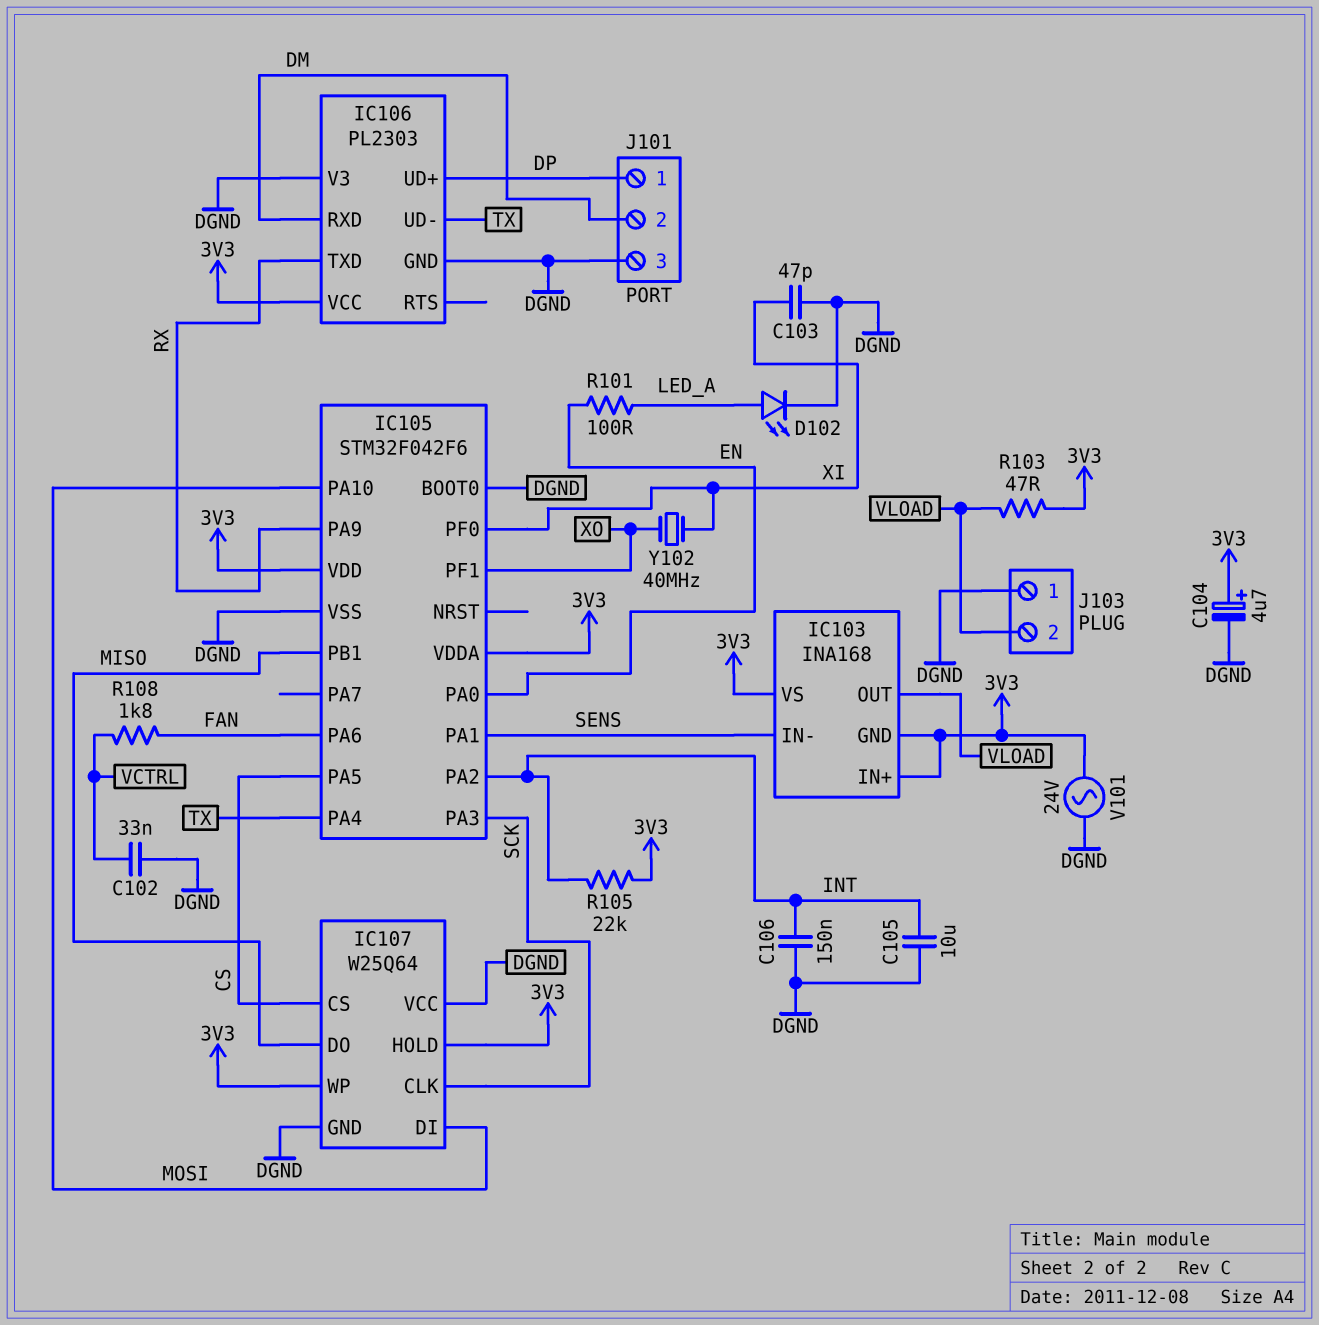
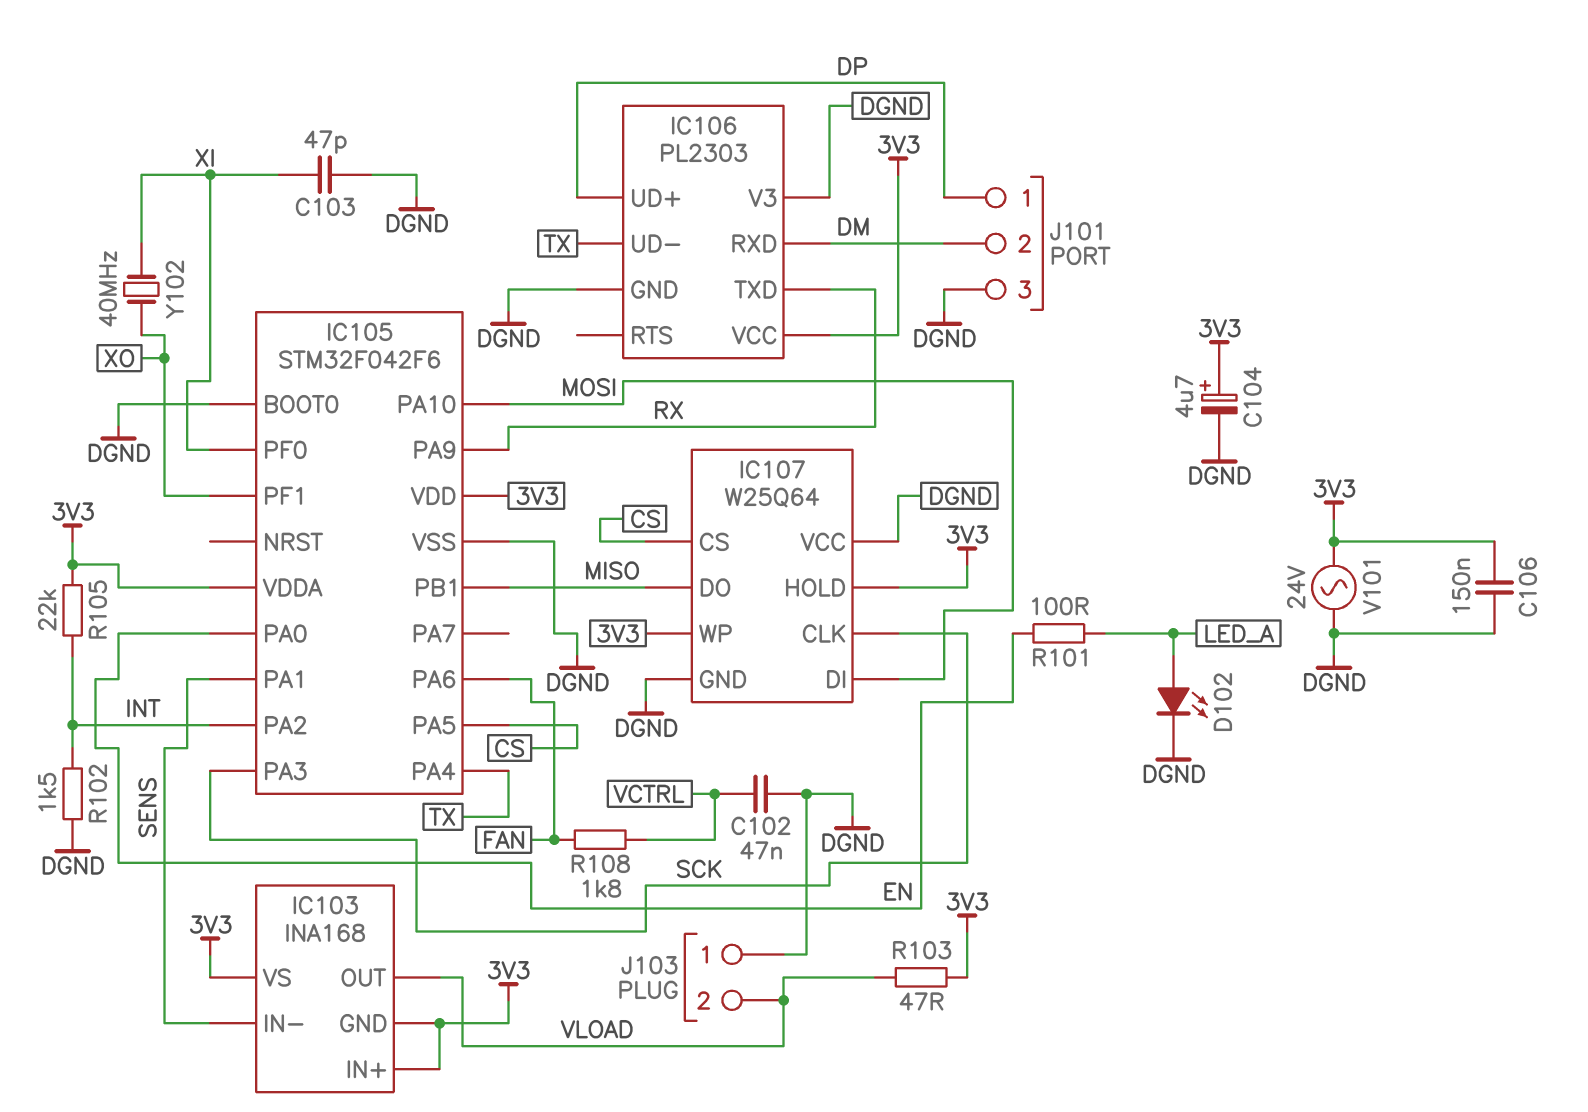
C102: 33nF (DGND, VCTRL) -> 47nF (DGND, VCTRL)
C105: 10uF (DGND, INT) -> none
C106: 150nF (DGND, INT) -> 150nF (3V3, DGND)
R102: none -> 1.5k (DGND, INT)

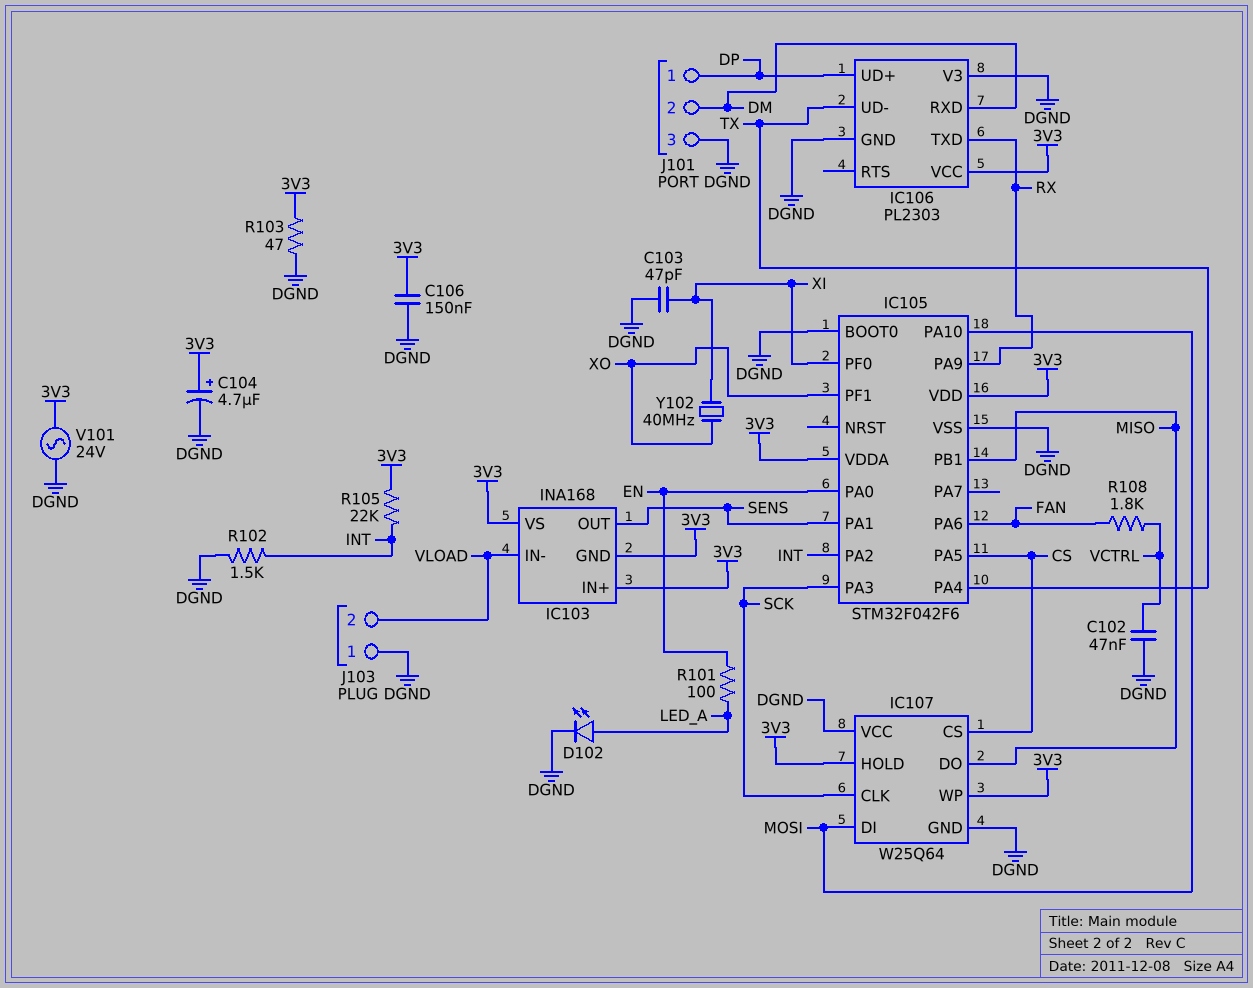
IC103 pin IN-: SENS -> VLOAD
IC103 pin OUT: VLOAD -> SENS
R103: 47 (3V3, VLOAD) -> 47 (3V3, DGND)

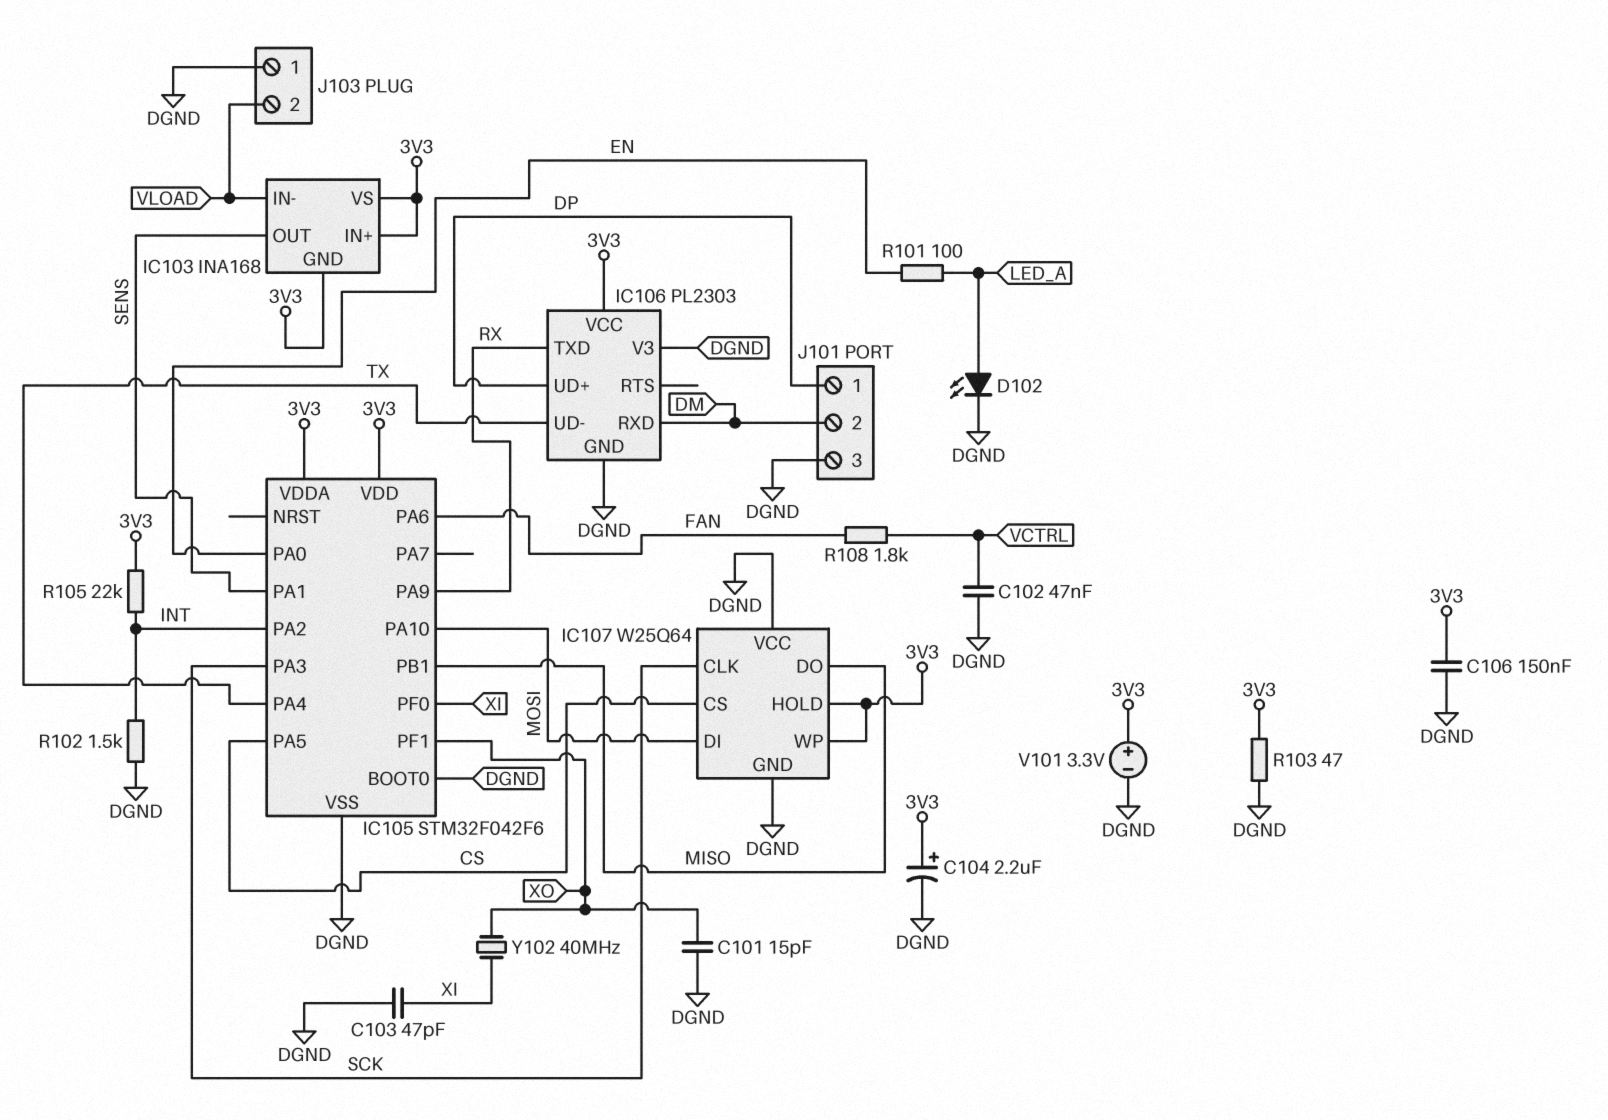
C101: none -> 15pF (DGND, XO)
C104: 4.7uF (plus 3V3, minus DGND) -> 2.2uF (plus 3V3, minus DGND)
V101: AC 24V (3V3, DGND) -> 3.3V (plus 3V3, minus DGND)

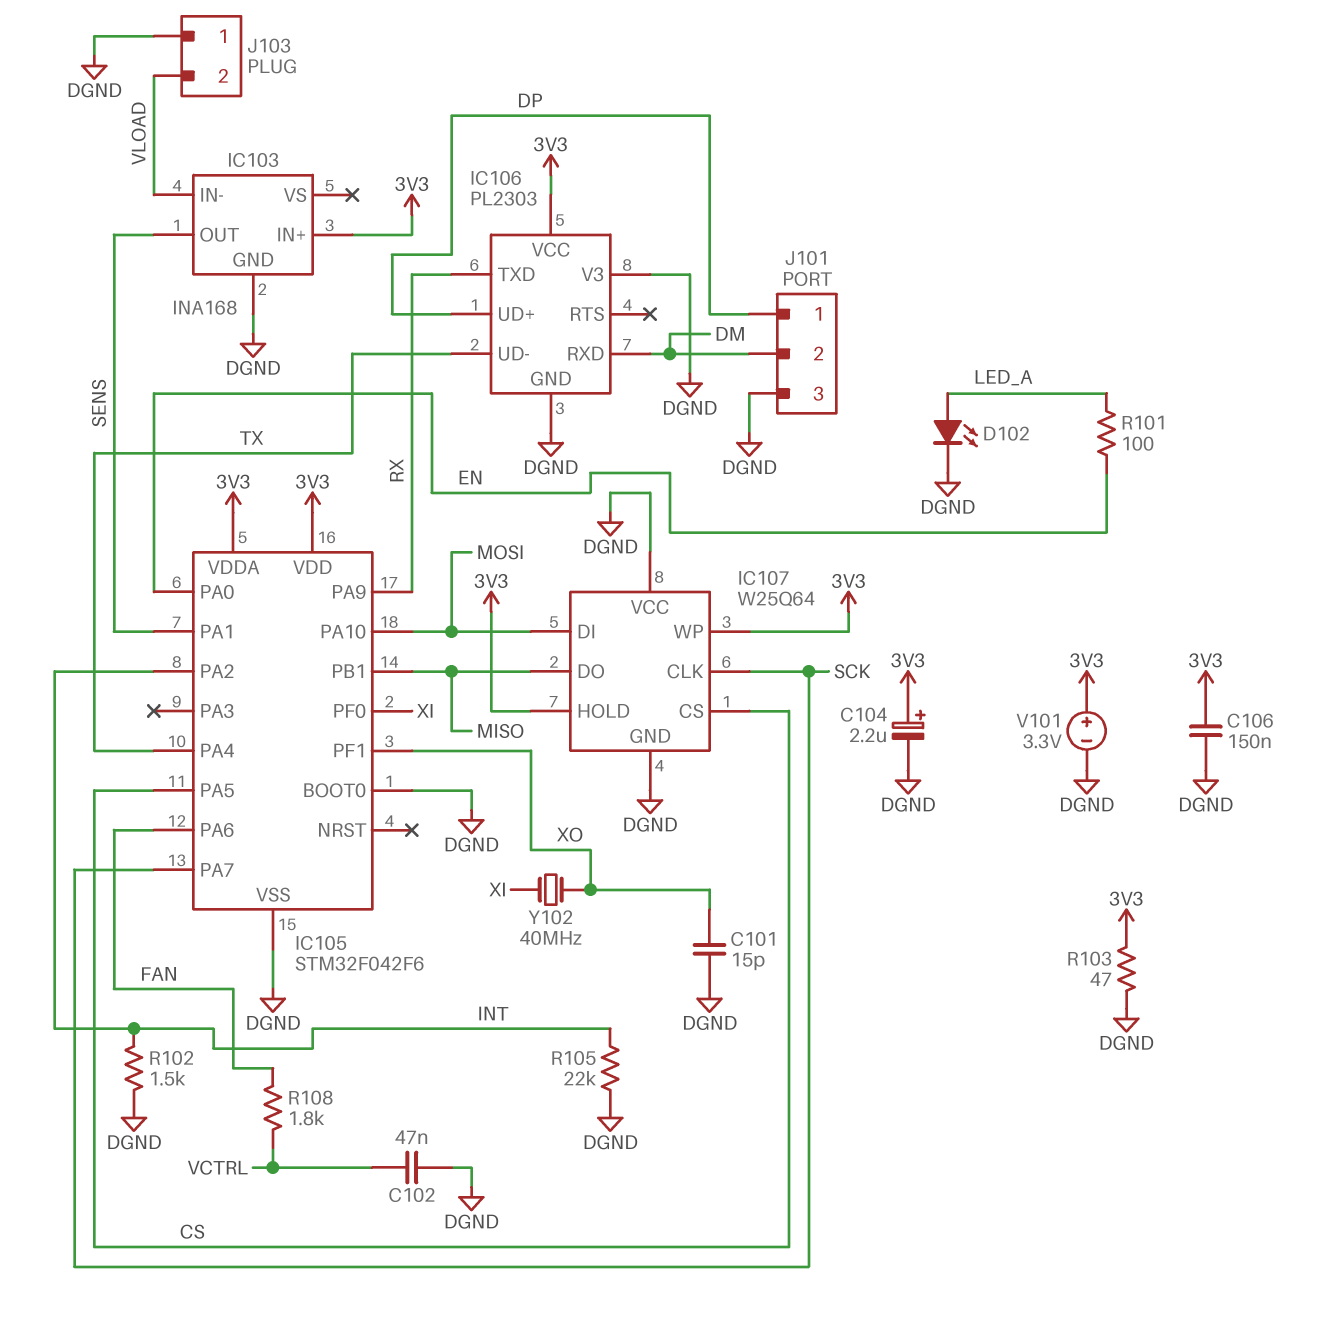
C103: 47pF (DGND, XI) -> none
IC103 pin GND: 3V3 -> DGND
IC103 pin VS: 3V3 -> none
IC105 pin PA3: SCK -> none
IC105 pin PA7: none -> SCK
R105: 22k (3V3, INT) -> 22k (DGND, INT)

